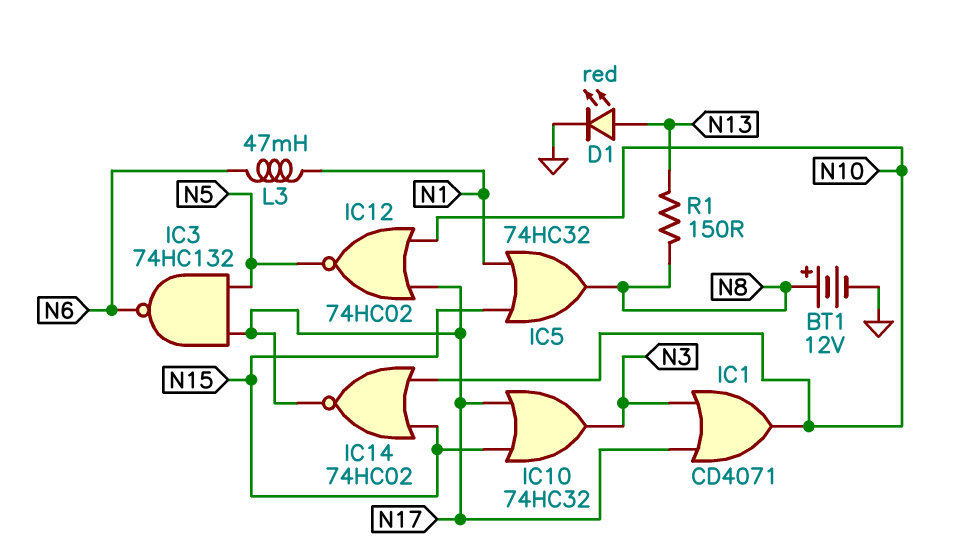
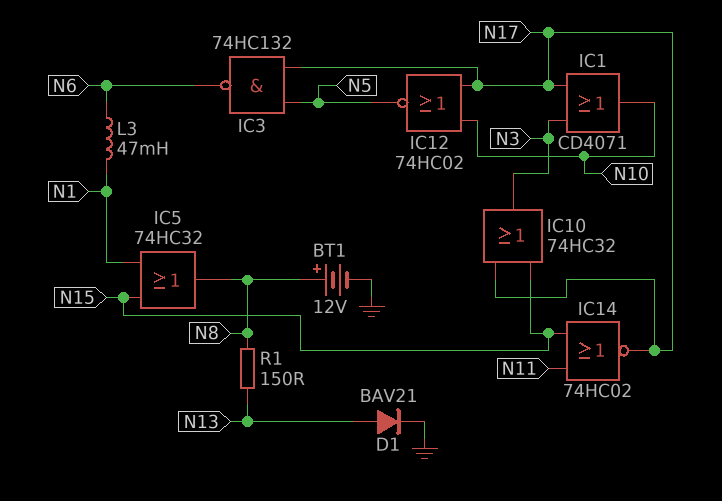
D1: LED red (A N13, K GND) -> diode BAV21 (A N13, K GND)
IC14: NOR 74HC02 (in N10, in N15, out N17) -> NOR 74HC02 (in N11, in N15, out N17)

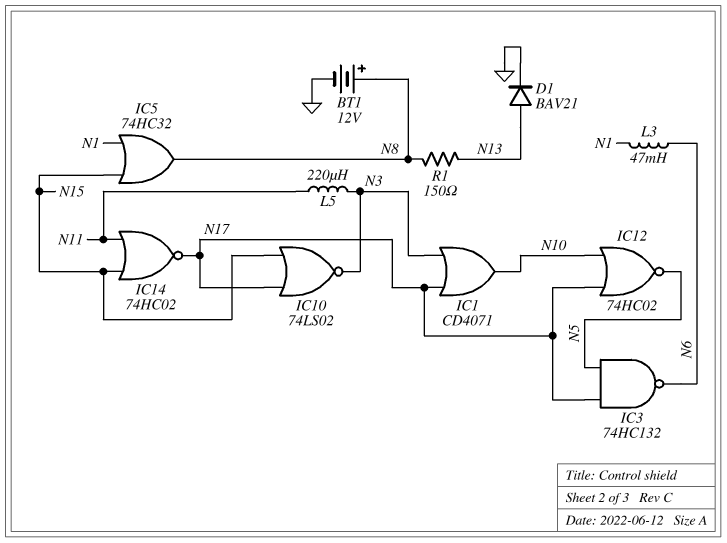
IC10: OR 74HC32 (in N15, in N17, out N3) -> NOR 74LS02 (in N15, in N17, out N3)
L5: none -> 220uH (N3, N11)

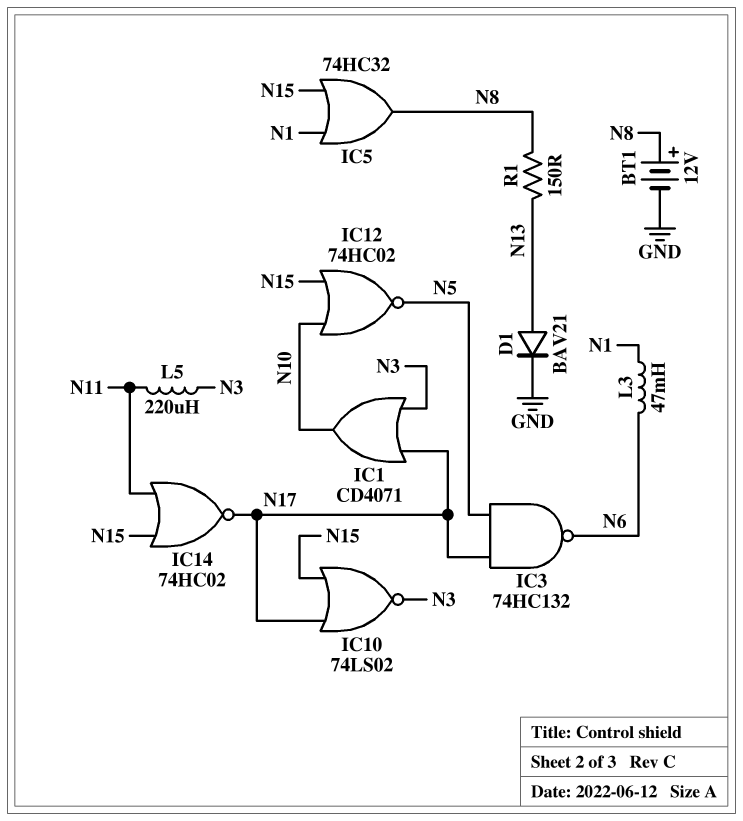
IC12: NOR 74HC02 (in N10, in N17, out N5) -> NOR 74HC02 (in N10, in N15, out N5)

